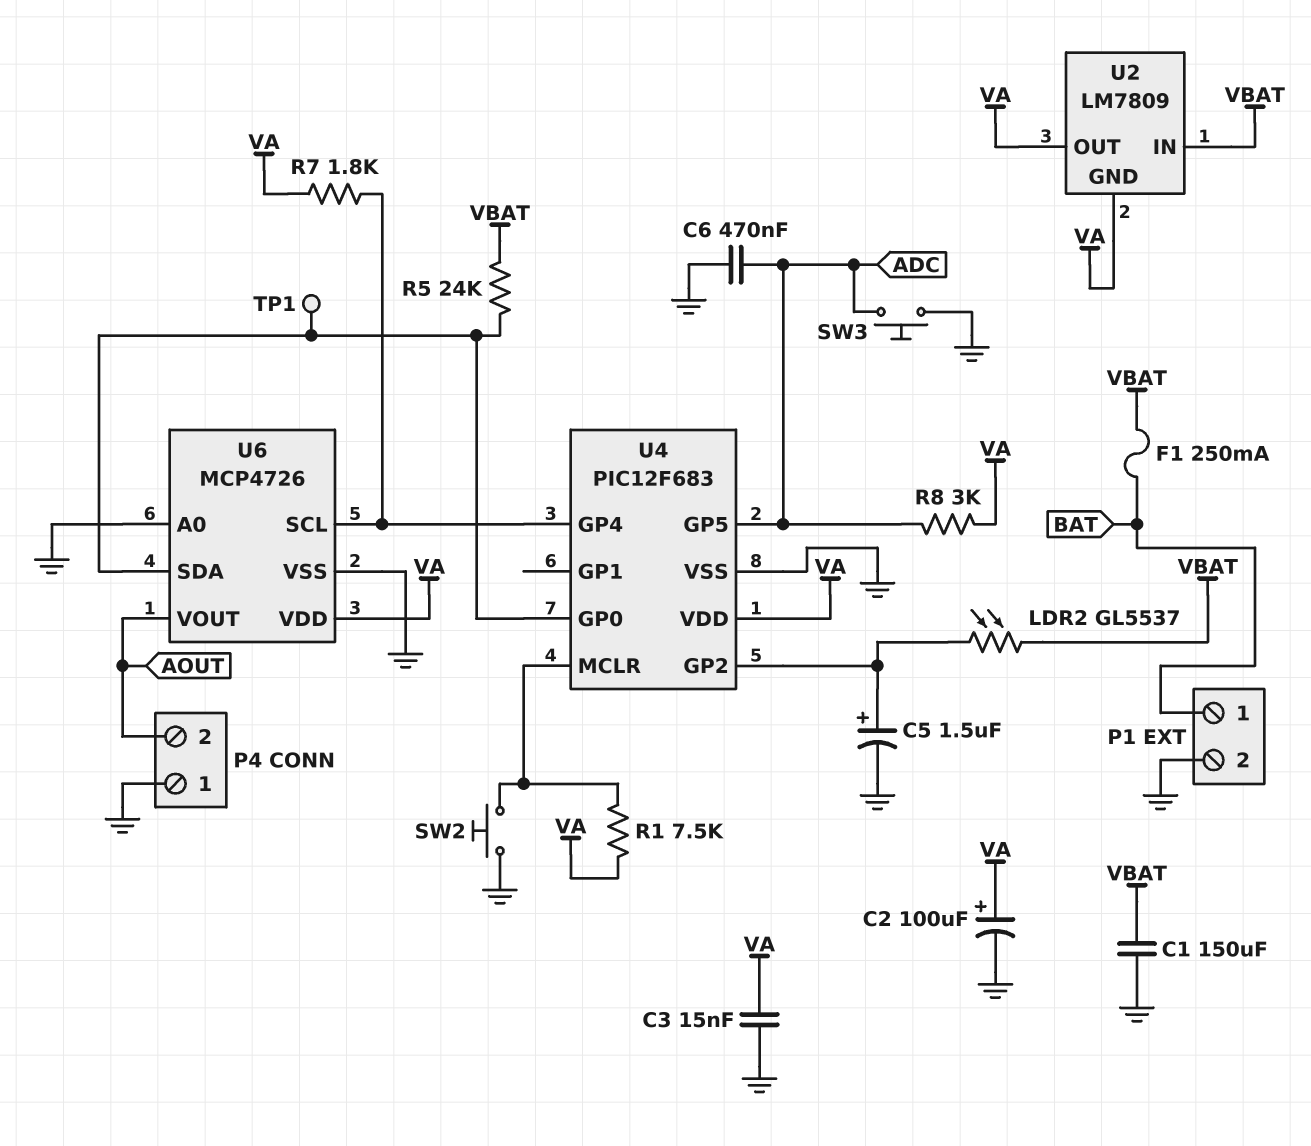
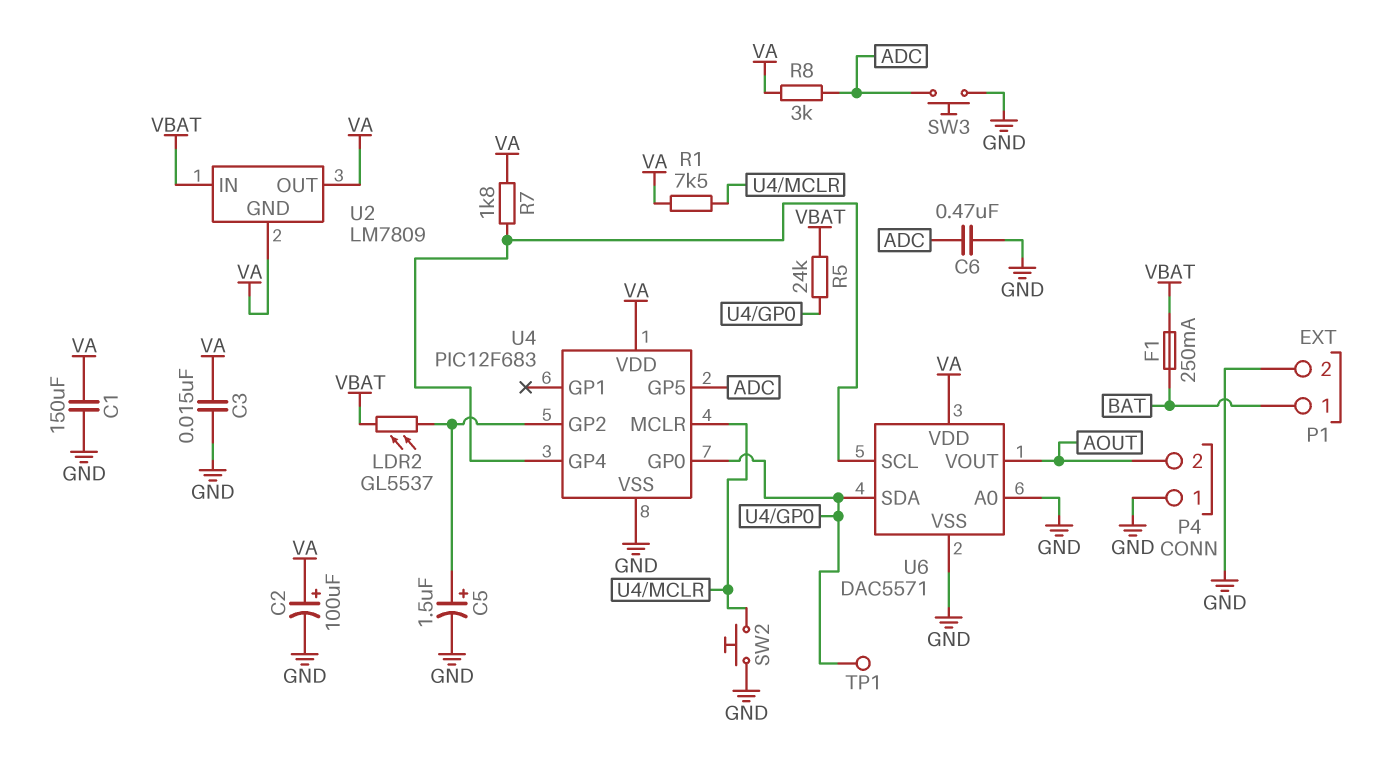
C1: 150uF (GND, VBAT) -> 150uF (GND, VA)
U6: MCP4726 -> DAC5571

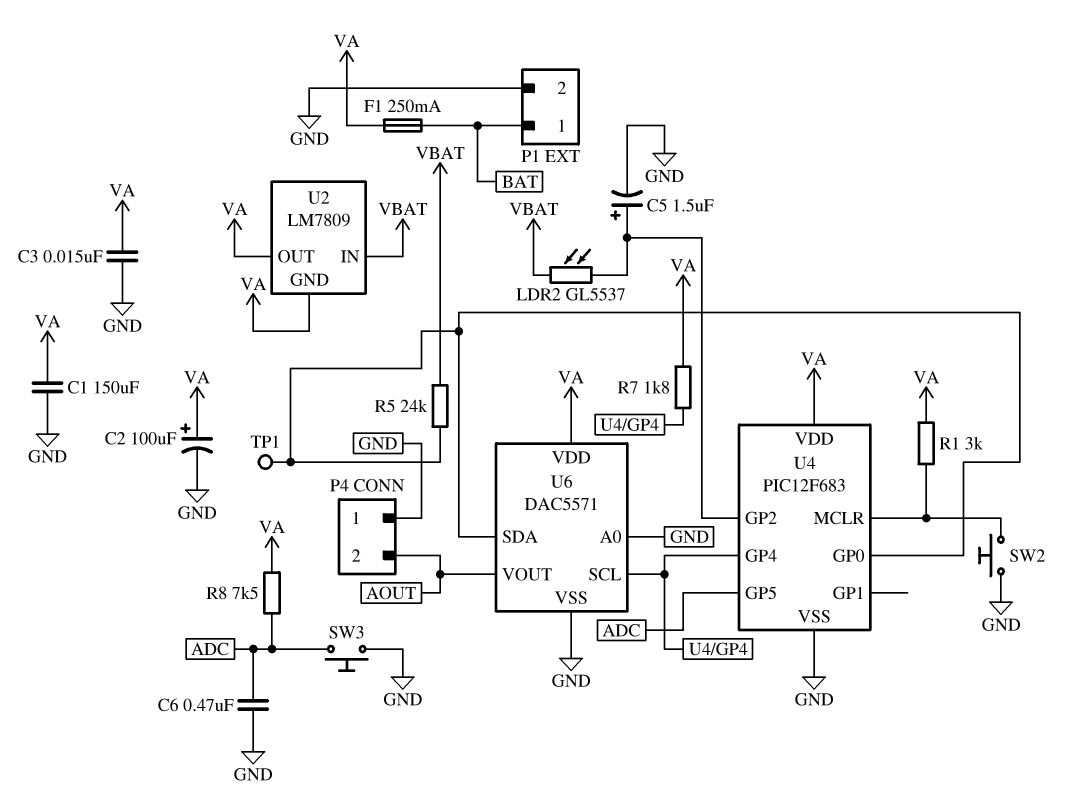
F1: 250mA (BAT, VBAT) -> 250mA (BAT, VA)
R1: 7.5k (U4/MCLR, VA) -> 3k (U4/MCLR, VA)
R8: 3k (ADC, VA) -> 7.5k (ADC, VA)

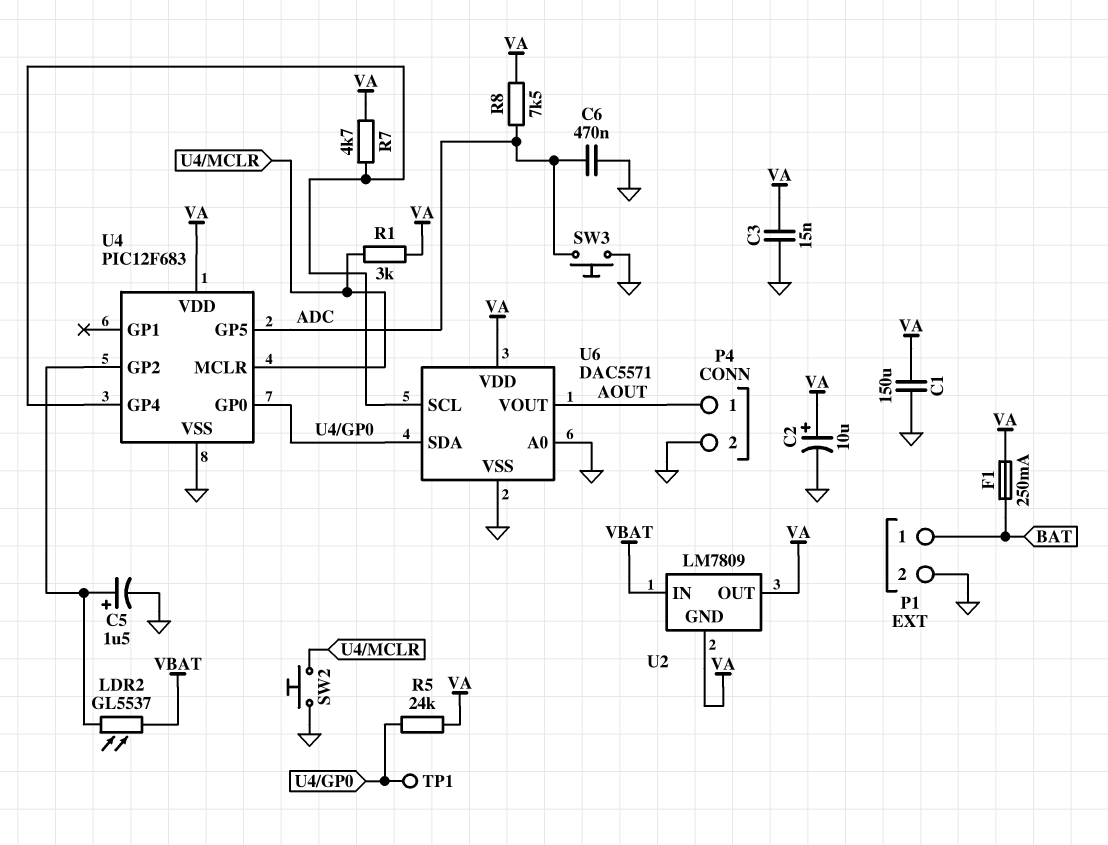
C2: 100uF (plus VA, minus GND) -> 10uF (plus VA, minus GND)
P4 pin 1: GND -> AOUT
P4 pin 2: AOUT -> GND
R5: 24k (U4/GP0, VBAT) -> 24k (U4/GP0, VA)
R7: 1.8k (U4/GP4, VA) -> 4.7k (U4/GP4, VA)

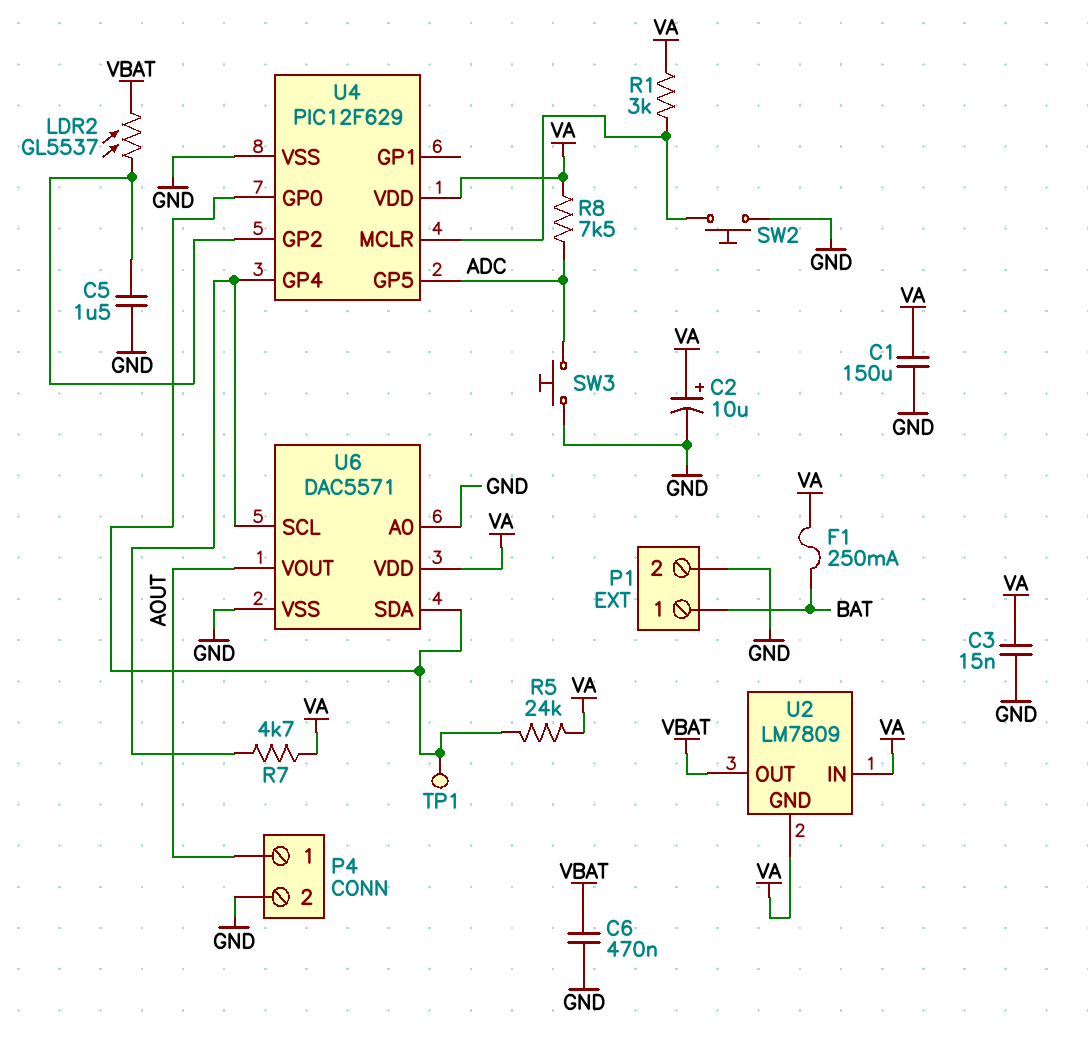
C5: 1.5uF (plus U4/GP2, minus GND) -> 1.5uF (GND, U4/GP2)
C6: 470nF (ADC, GND) -> 470nF (GND, VBAT)
U2 pin IN: VBAT -> VA
U2 pin OUT: VA -> VBAT
U4: PIC12F683 -> PIC12F629

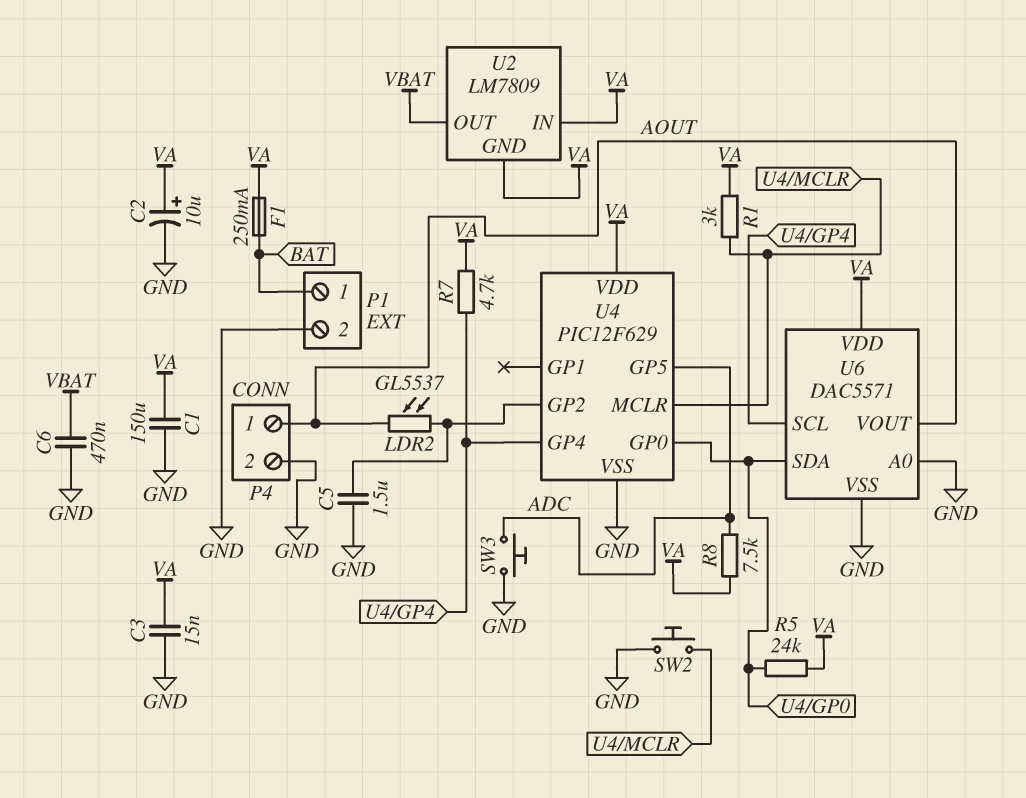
LDR2: GL5537 (U4/GP2, VBAT) -> GL5537 (AOUT, U4/GP2)
TP1: test point (U4/GP0) -> none

